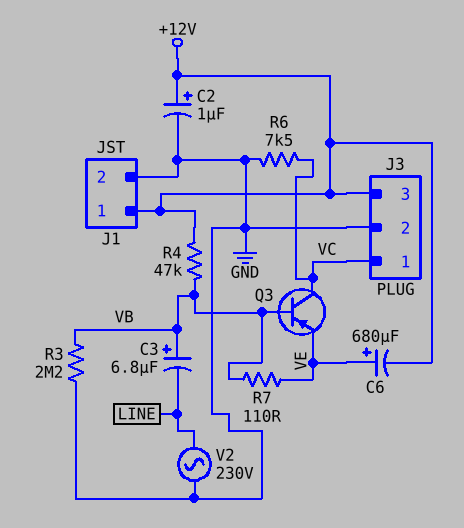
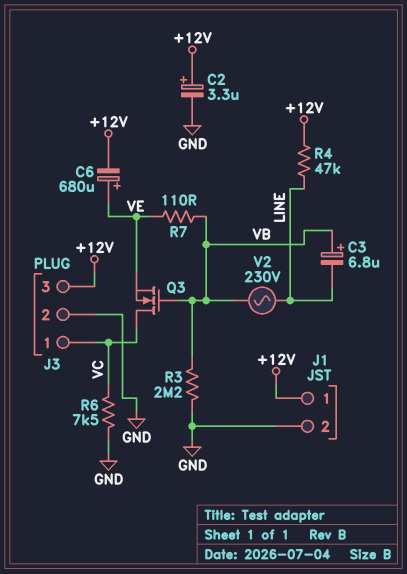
C2: 1uF (plus +12V, minus GND) -> 3.3uF (plus +12V, minus GND)
Q3: PNP (B VB, C VC, E VE) -> NMOS (G VB, D VC, S VE)
R4: 47k (+12V, VB) -> 47k (+12V, LINE)
V2: AC 230V (GND, LINE) -> AC 230V (LINE, VB)

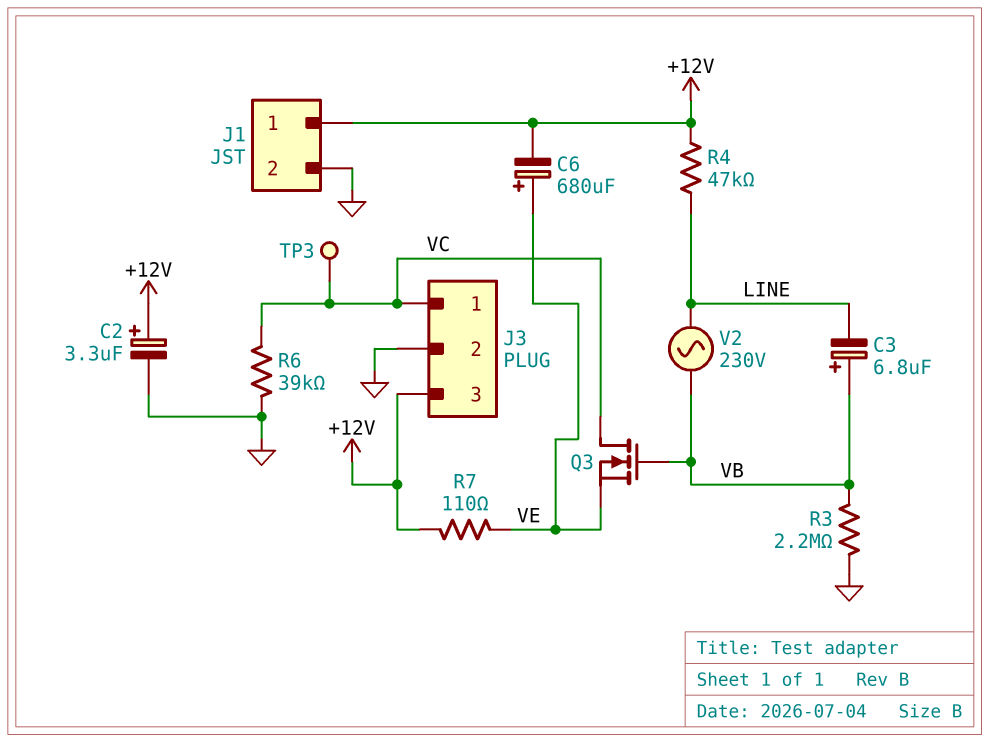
R6: 7.5k (GND, VC) -> 39k (GND, VC)
R7: 110 (VB, VE) -> 110 (+12V, VE)
TP3: none -> test point (VC)

